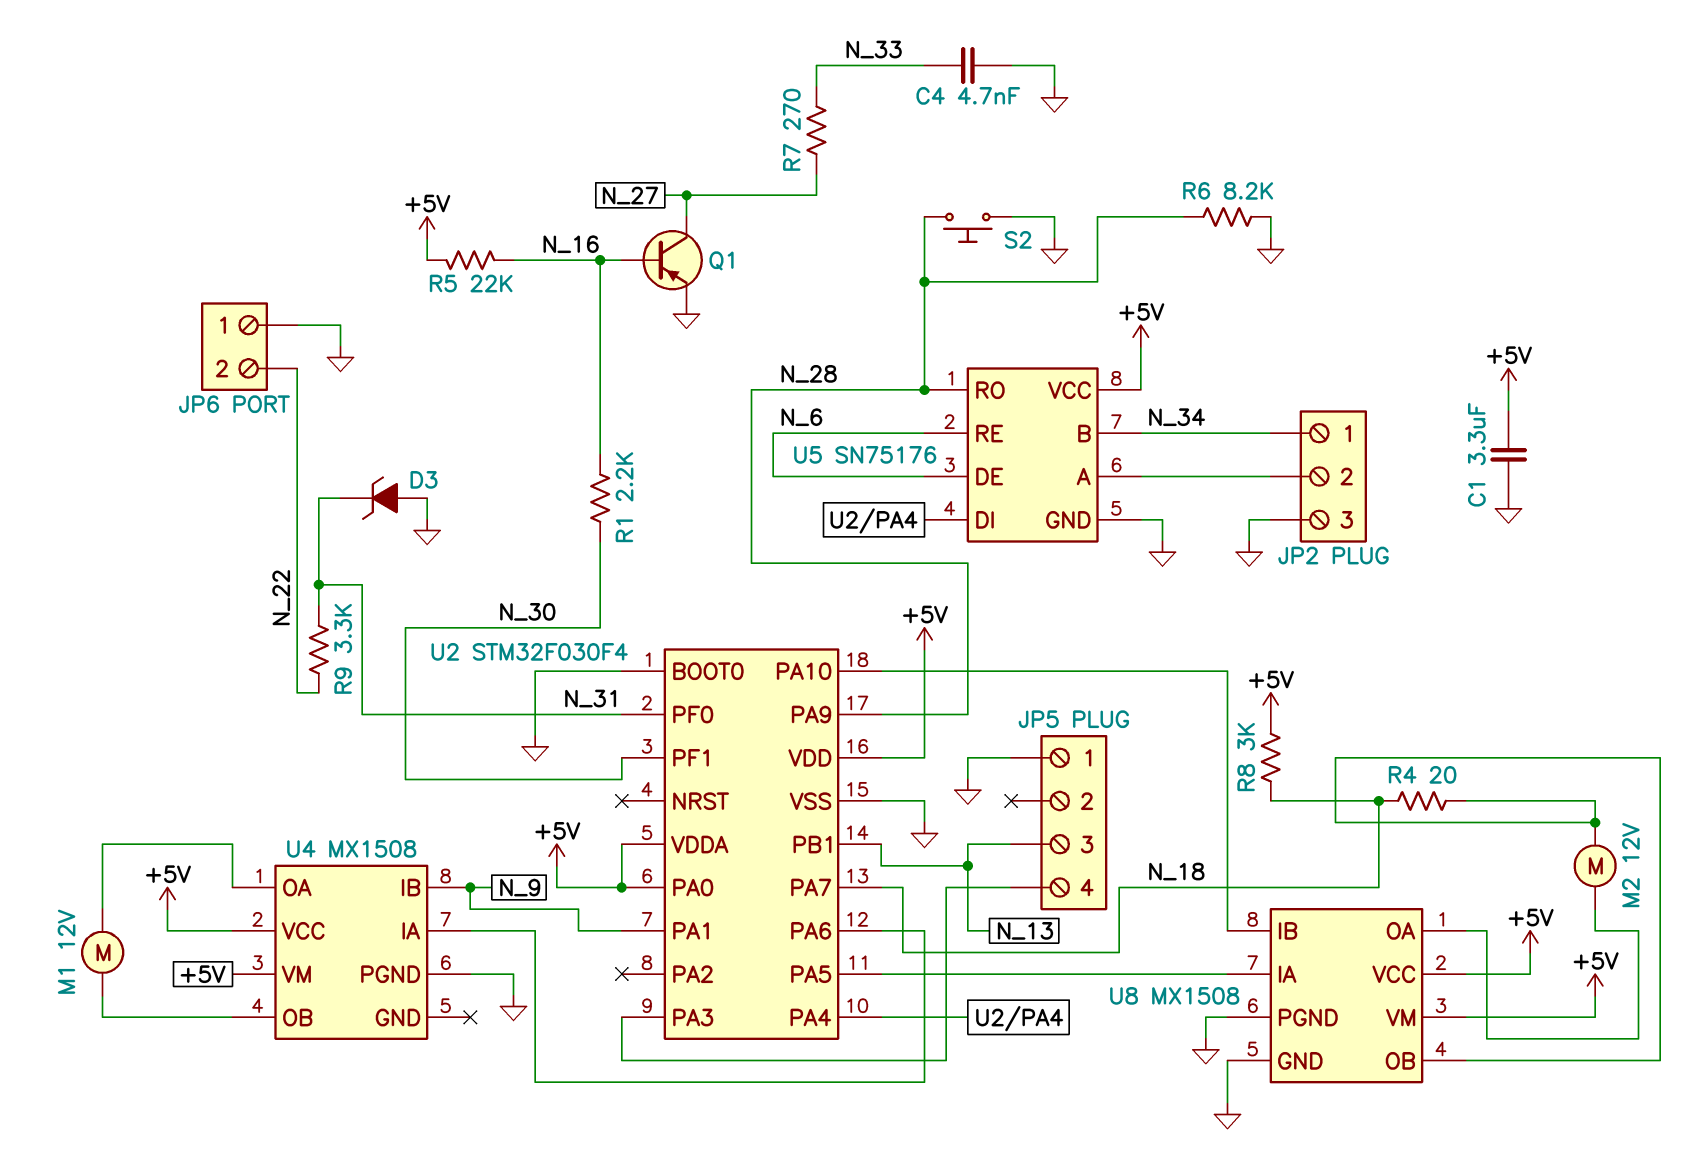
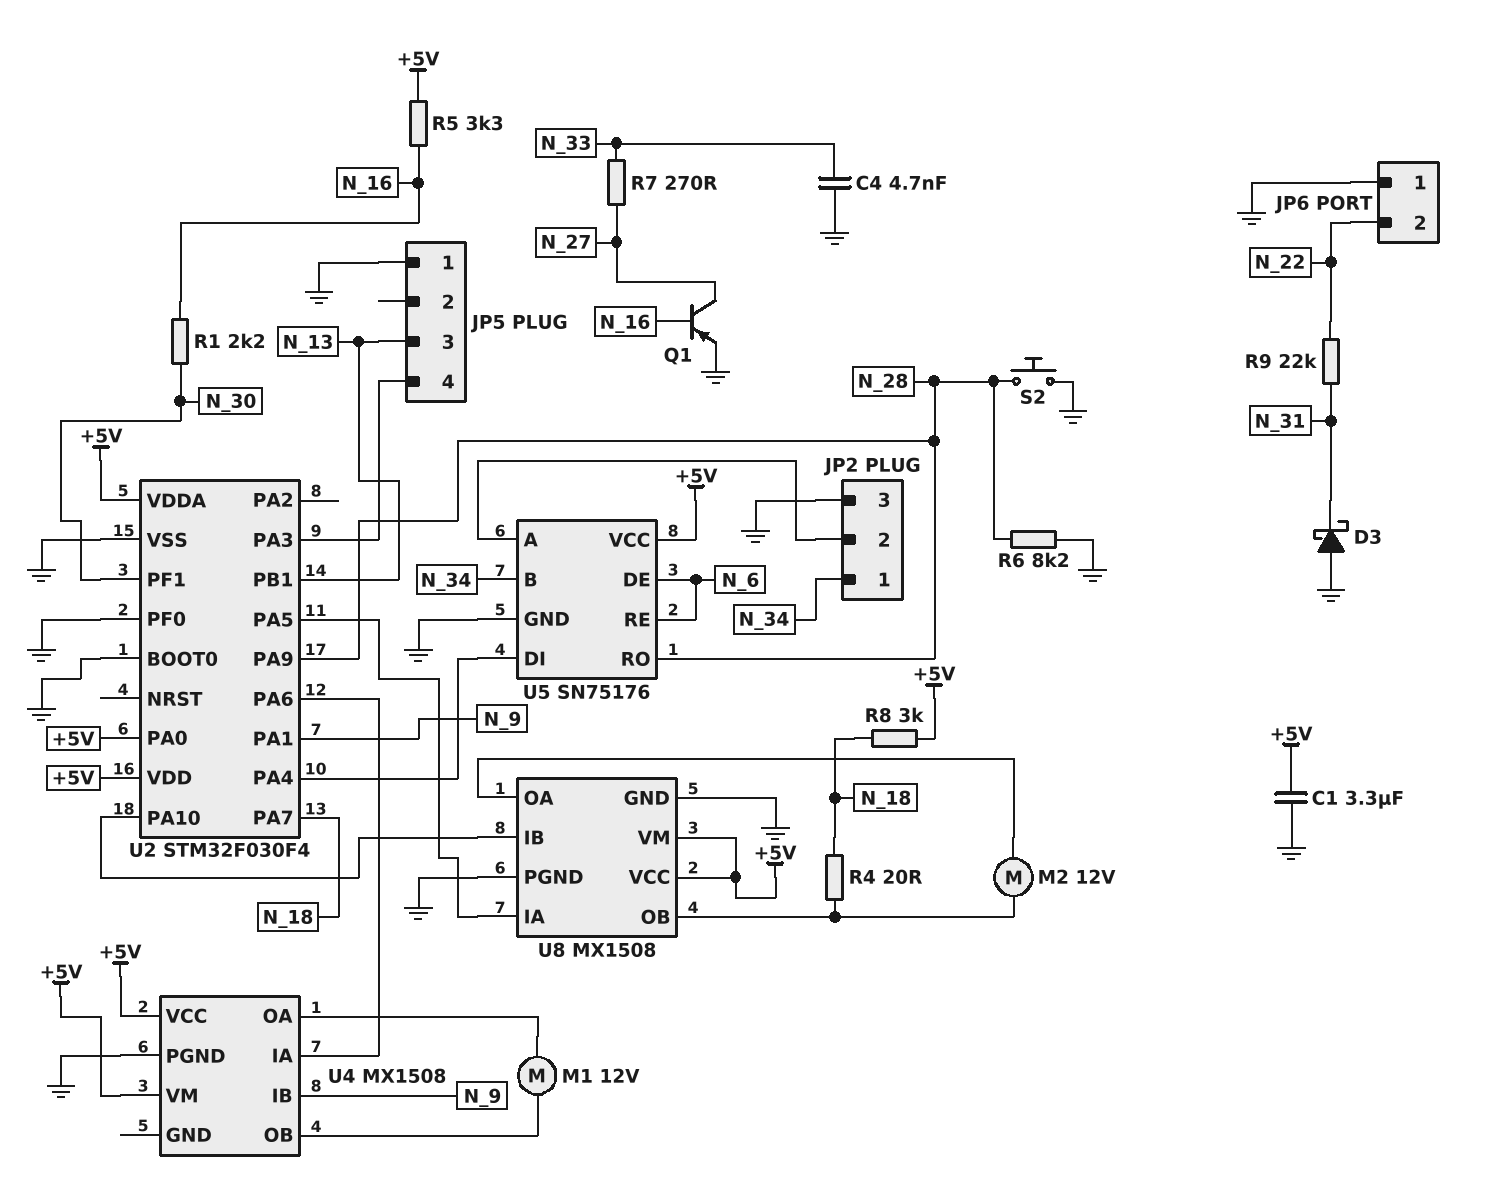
D3: zener (A GND, K N_31) -> schottky (A GND, K N_31)
R5: 22k (+5V, N_16) -> 3.3k (+5V, N_16)
R9: 3.3k (N_22, N_31) -> 22k (N_22, N_31)
U2 pin PF0: N_31 -> GND

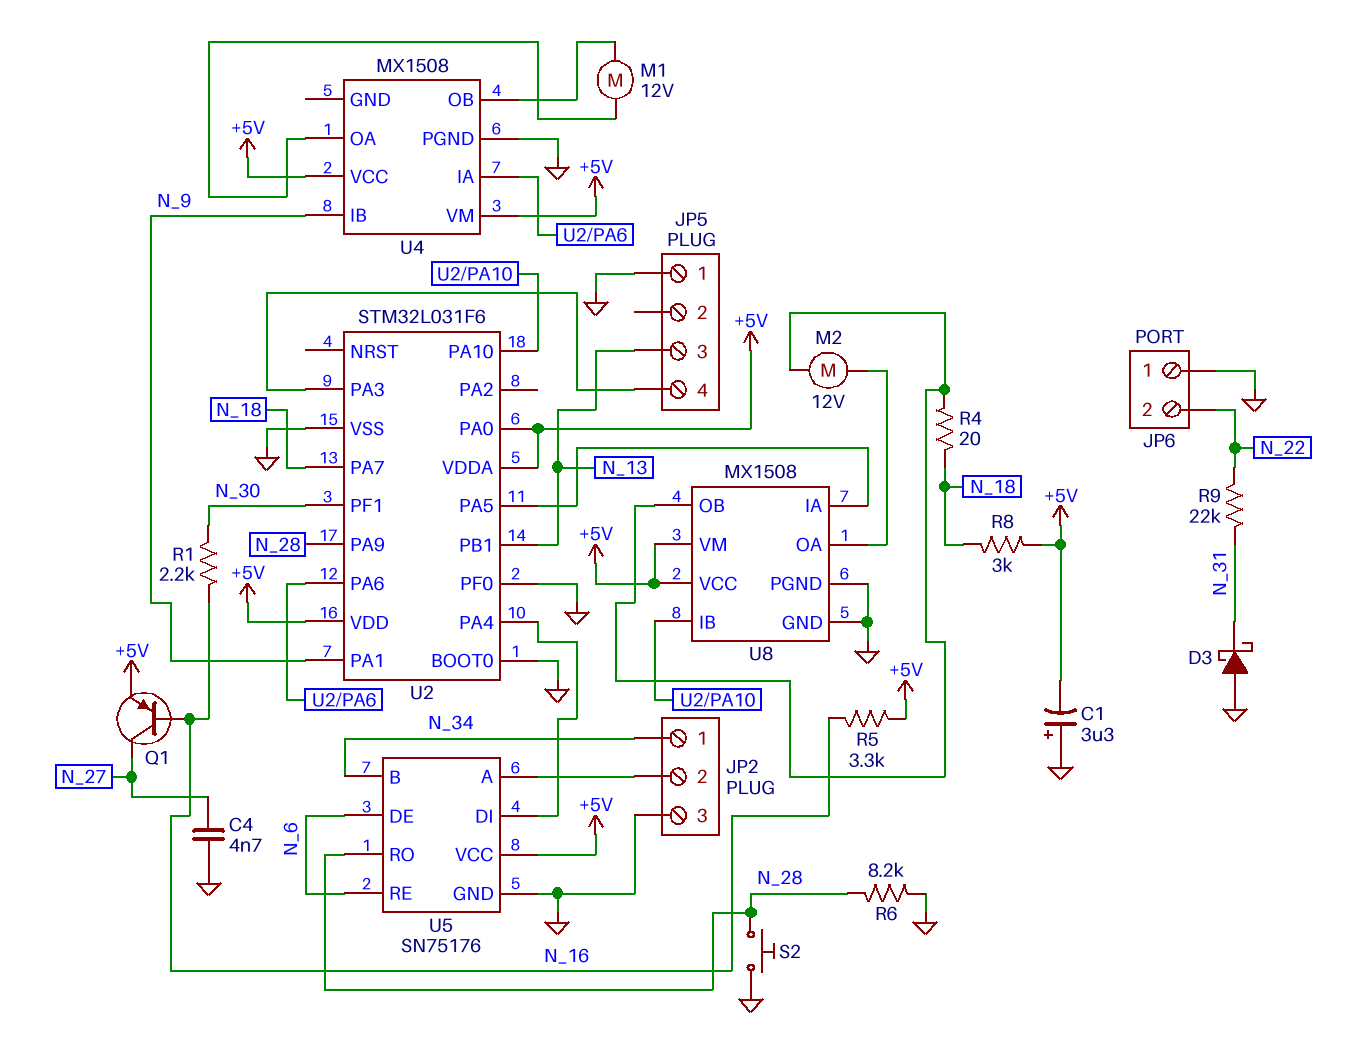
C1: 3.3uF (+5V, GND) -> 3.3uF (plus GND, minus +5V)
C4: 4.7nF (GND, N_33) -> 4.7nF (GND, N_27)
Q1: PNP (B N_16, C N_27, E GND) -> PNP (B N_16, C N_27, E +5V)
R7: 270 (N_27, N_33) -> none
U2: STM32F030F4 -> STM32L031F6

